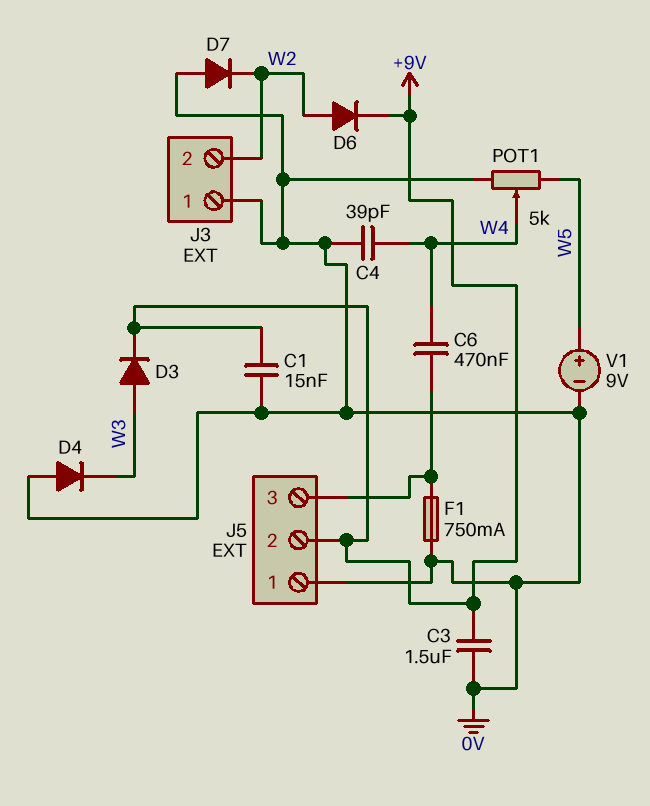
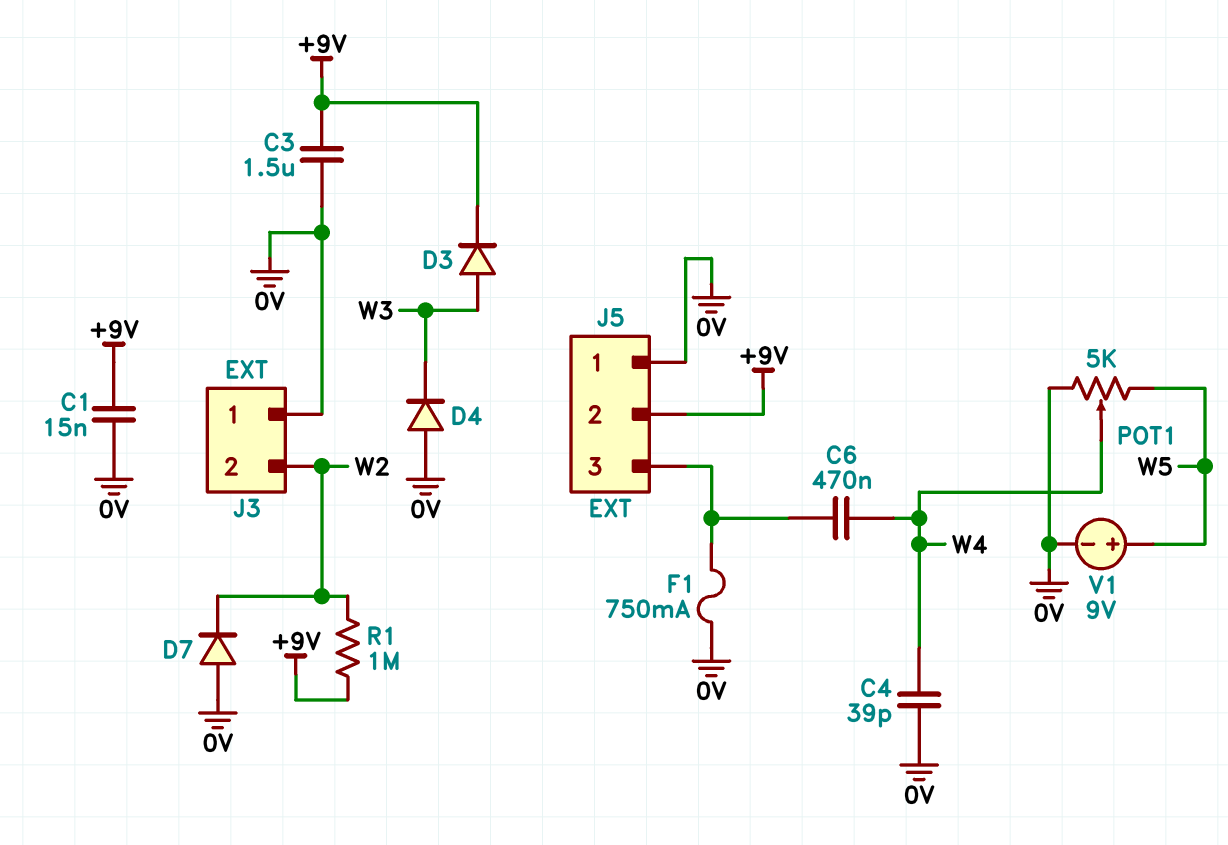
D6: diode (A W2, K +9V) -> none
R1: none -> 1M (+9V, W2)

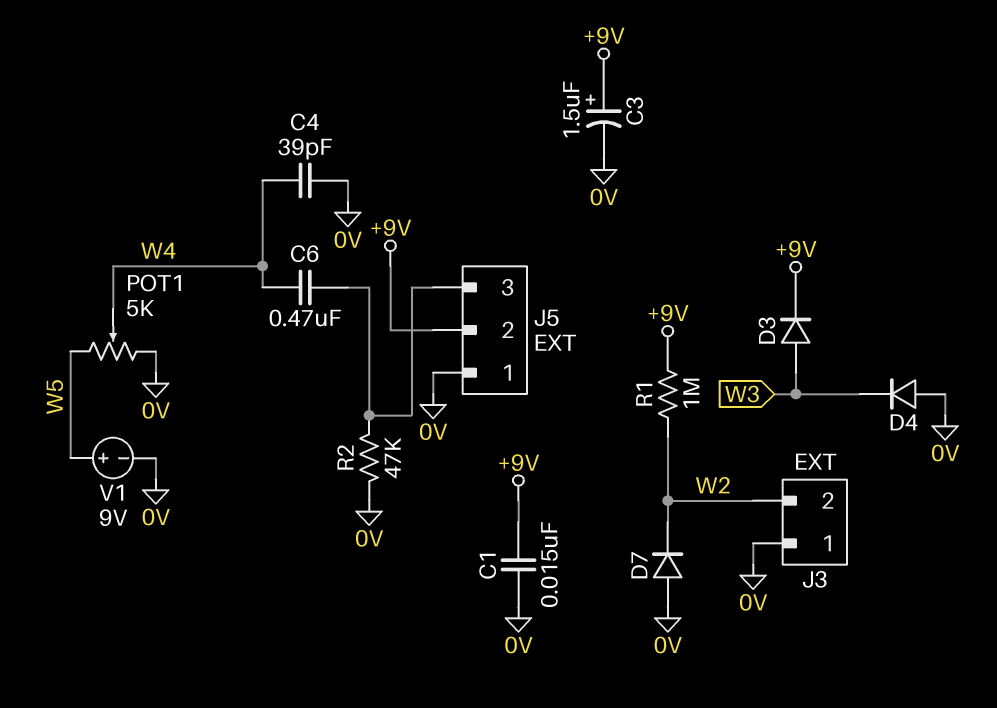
C3: 1.5uF (+9V, 0V) -> 1.5uF (plus +9V, minus 0V)
F1: 750mA (0V, J5/3) -> none
R2: none -> 47k (0V, J5/3)

